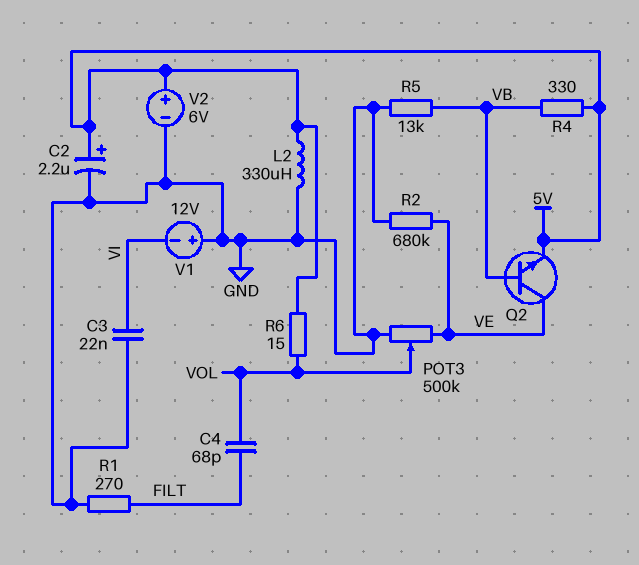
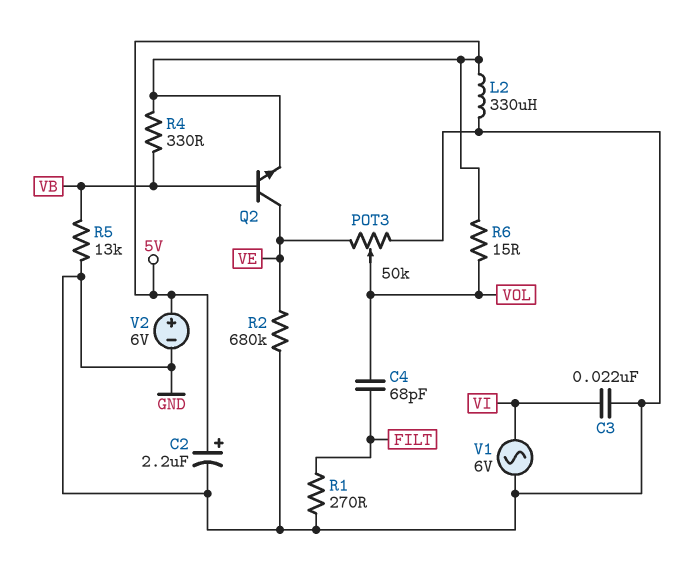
POT3: 500k (GND, VE, wiper VOL) -> 50k (GND, VE, wiper VOL)
V1: 12V (plus GND, minus VI) -> AC 6V (GND, VI)

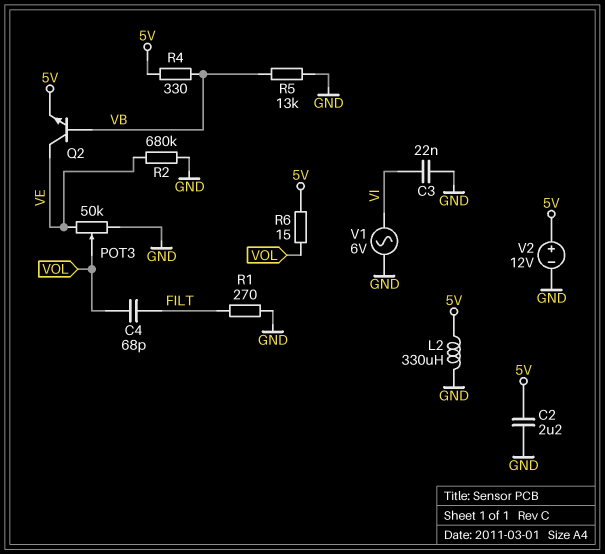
C2: 2.2uF (plus 5V, minus GND) -> 2.2uF (5V, GND)
V2: 6V (plus 5V, minus GND) -> 12V (plus 5V, minus GND)

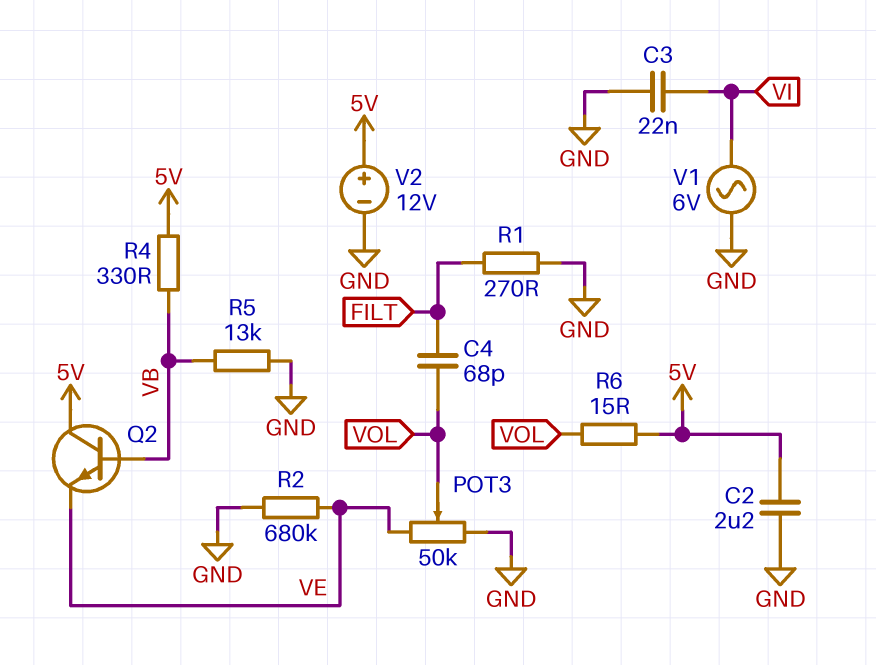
L2: 330uH (5V, GND) -> none
Q2: NPN (B VB, C VE, E 5V) -> NPN (B VB, C 5V, E VE)

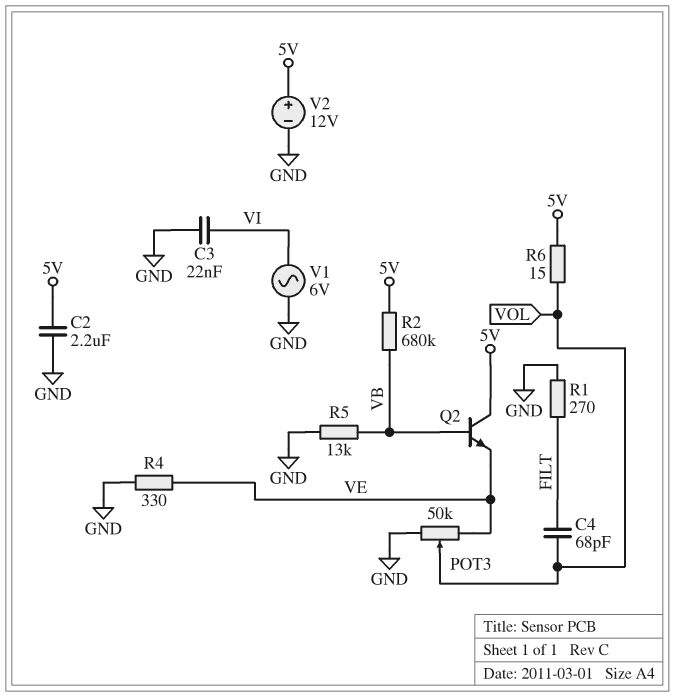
R2: 680k (GND, VE) -> 680k (5V, VB)
R4: 330 (5V, VB) -> 330 (GND, VE)

